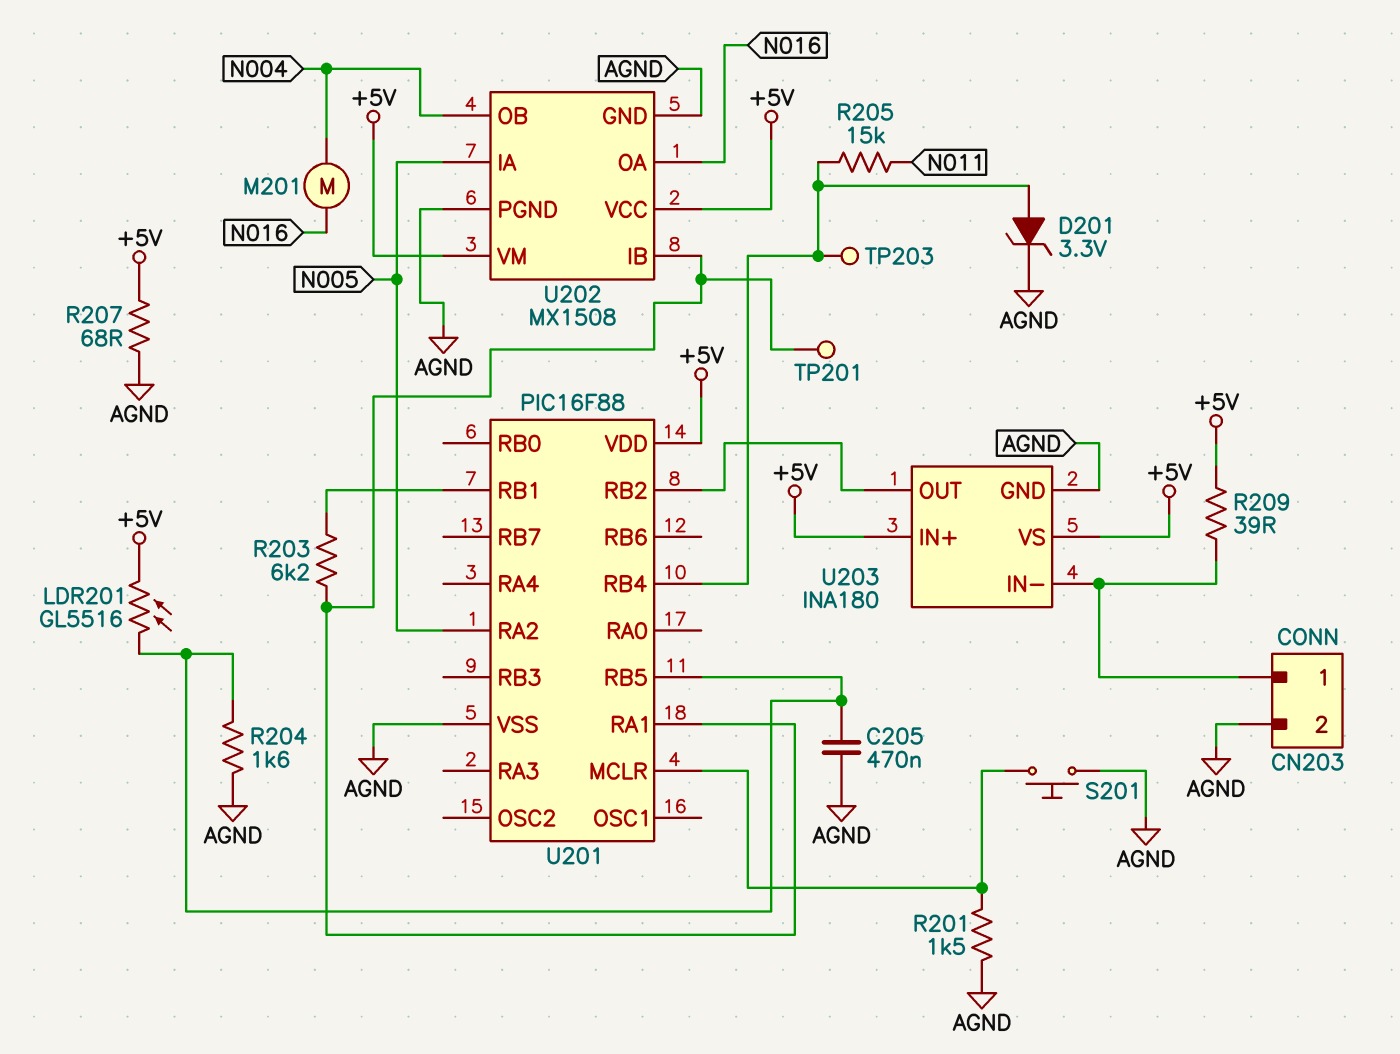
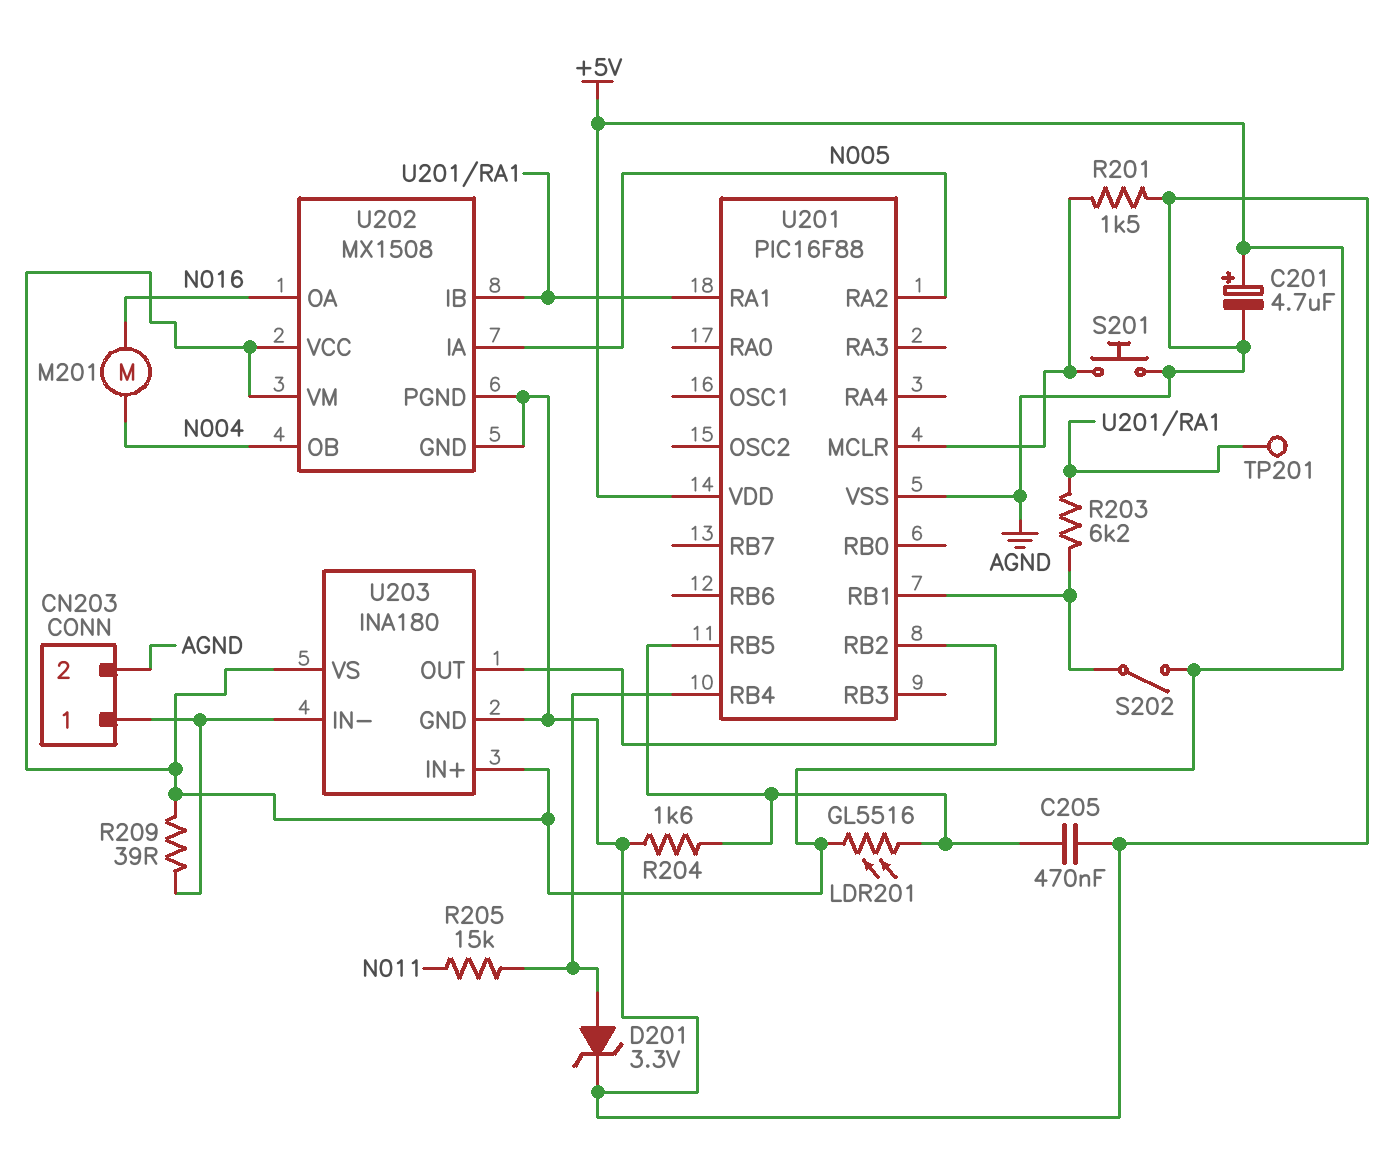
C201: none -> 4.7uF (plus +5V, minus AGND)
R207: 68 (+5V, AGND) -> none
S202: none -> switch (+5V, U201/RB1)
TP203: test point (U201/RB4) -> none

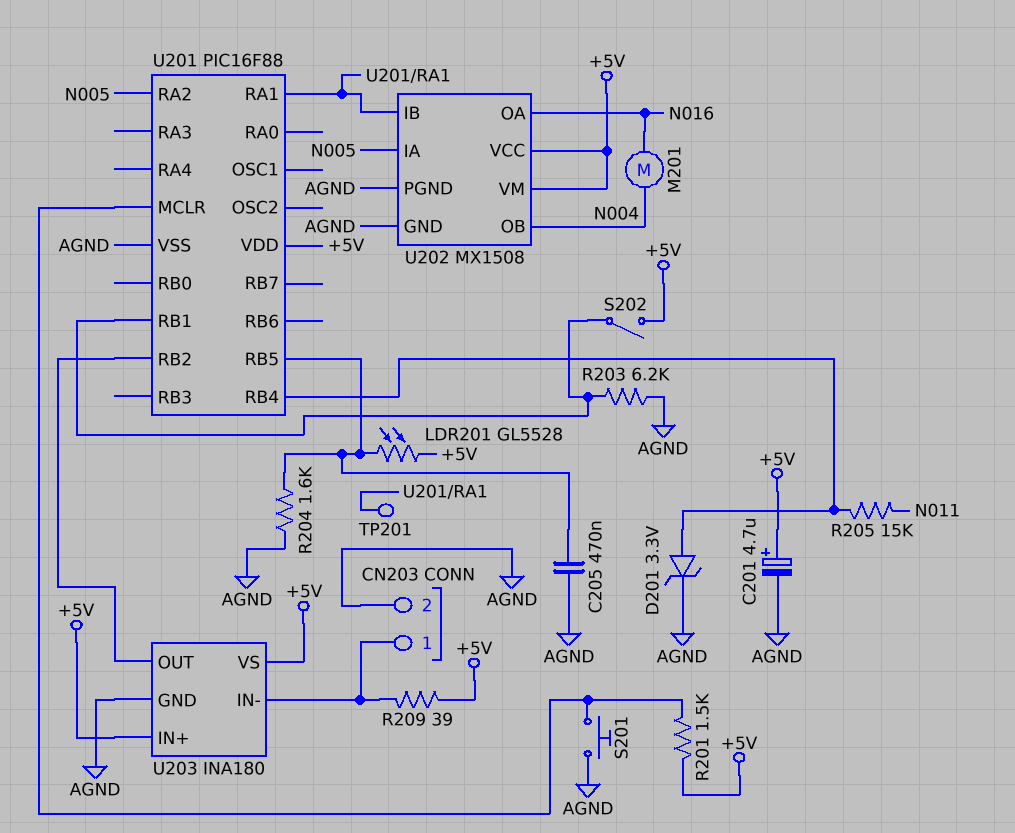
LDR201: GL5516 (+5V, U201/RB5) -> GL5528 (+5V, U201/RB5)
R201: 1.5k (AGND, U201/MCLR) -> 1.5k (+5V, U201/MCLR)
R203: 6.2k (U201/RA1, U201/RB1) -> 6.2k (AGND, U201/RB1)

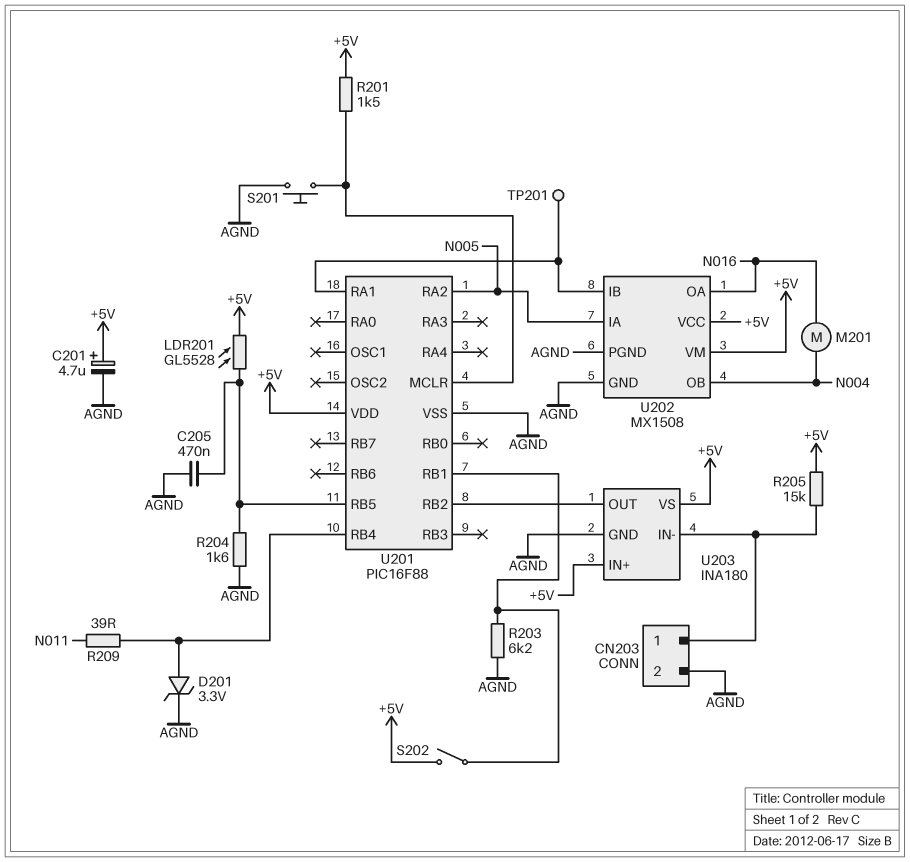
R205: 15k (N011, U201/RB4) -> 15k (+5V, CN203/1)
R209: 39 (+5V, CN203/1) -> 39 (N011, U201/RB4)

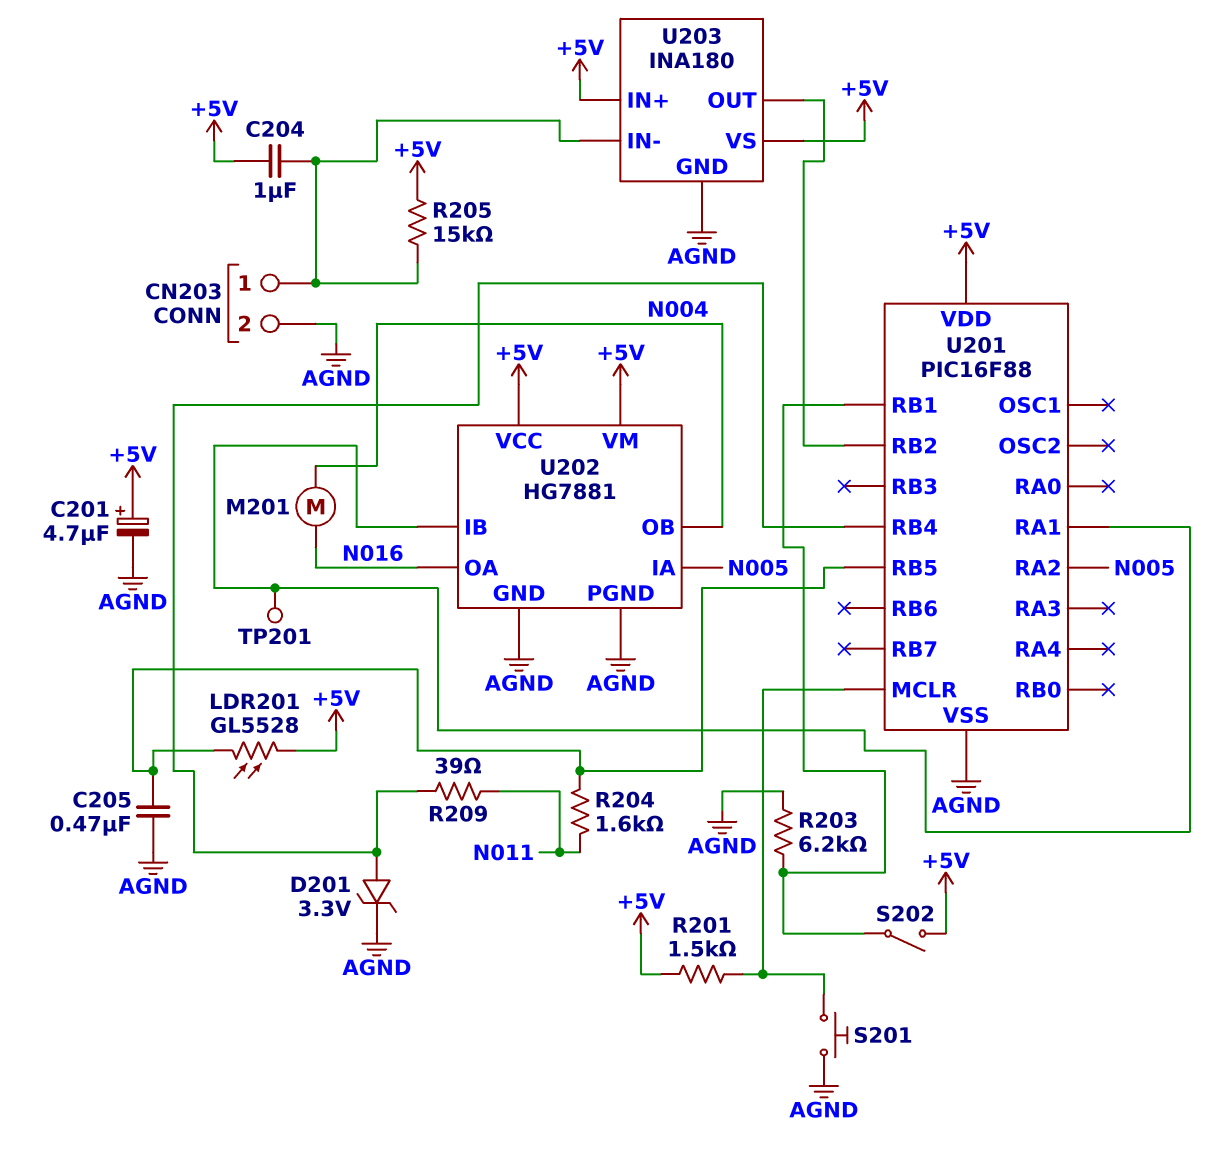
C204: none -> 1uF (+5V, CN203/1)
R204: 1.6k (AGND, U201/RB5) -> 1.6k (N011, U201/RB5)
U202: MX1508 -> HG7881

